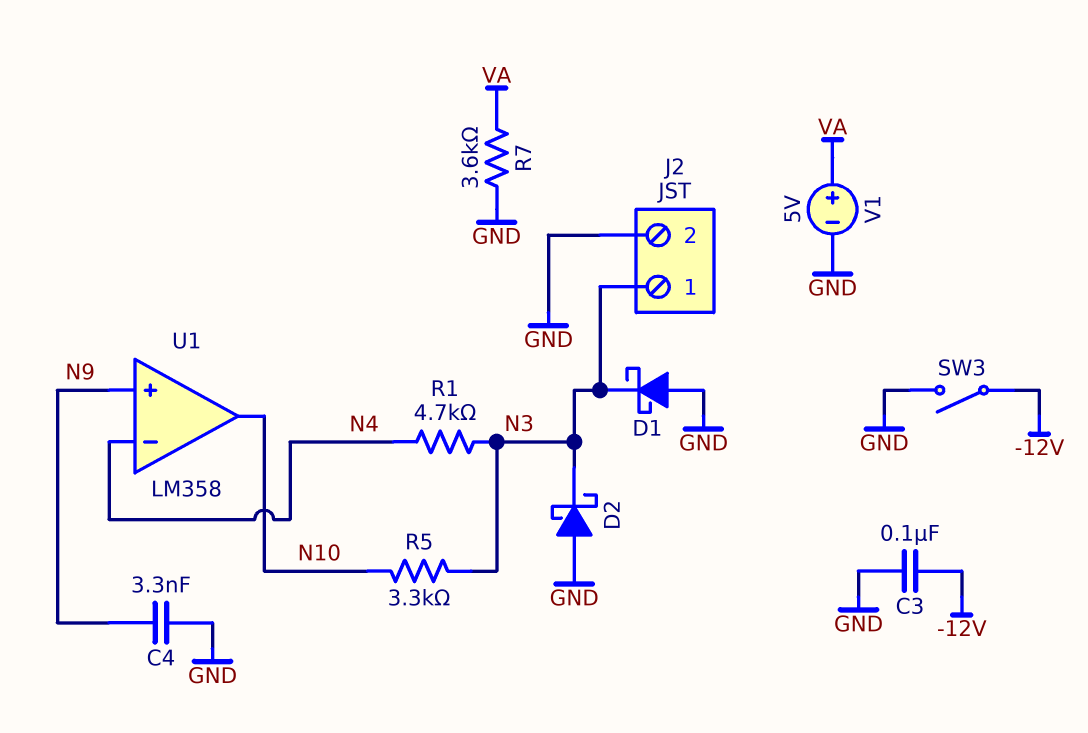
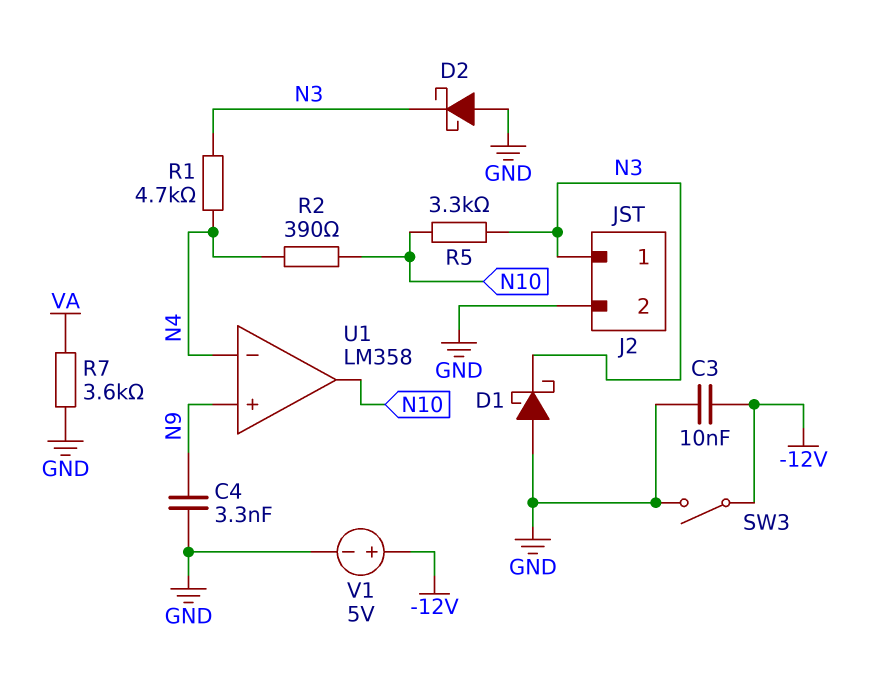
C3: 100nF (-12V, GND) -> 10nF (-12V, GND)
R2: none -> 390 (N4, N10)
V1: 5V (plus VA, minus GND) -> 5V (plus -12V, minus GND)

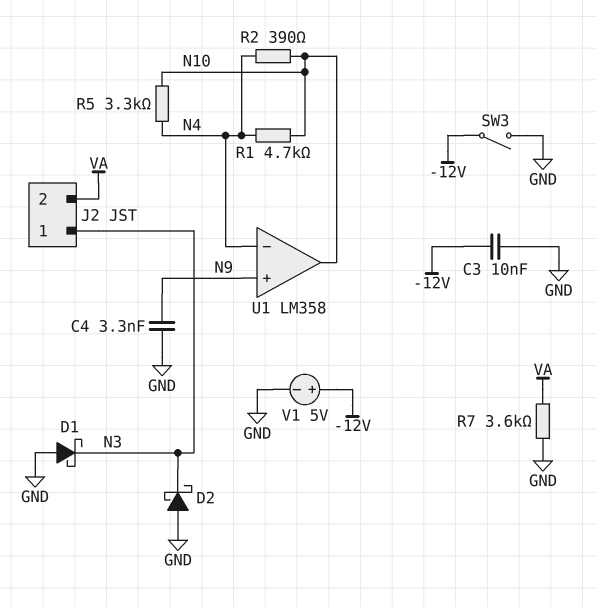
J2 pin 2: GND -> VA
R1: 4.7k (N3, N4) -> 4.7k (N4, N10)
R5: 3.3k (N3, N10) -> 3.3k (N4, N10)

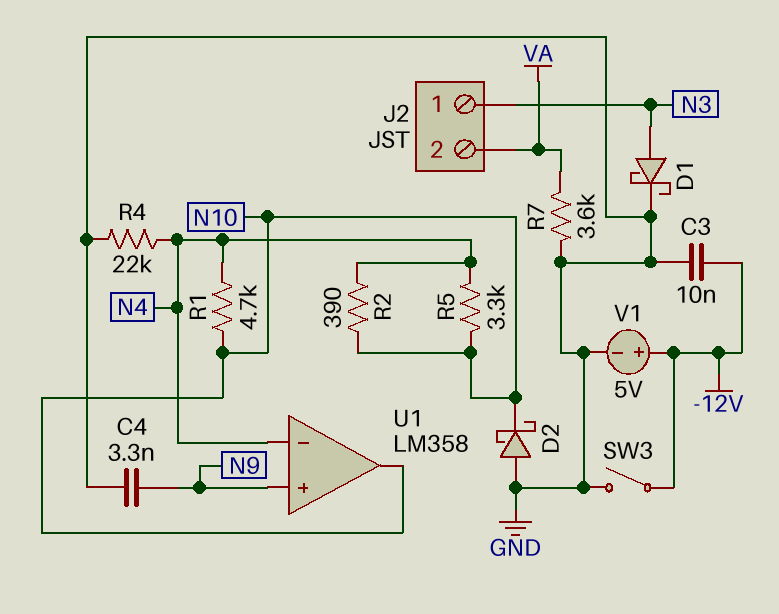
D1: schottky (A GND, K N3) -> schottky (A N3, K GND)
D2: schottky (A GND, K N3) -> schottky (A GND, K N10)
R4: none -> 22k (GND, N4)

